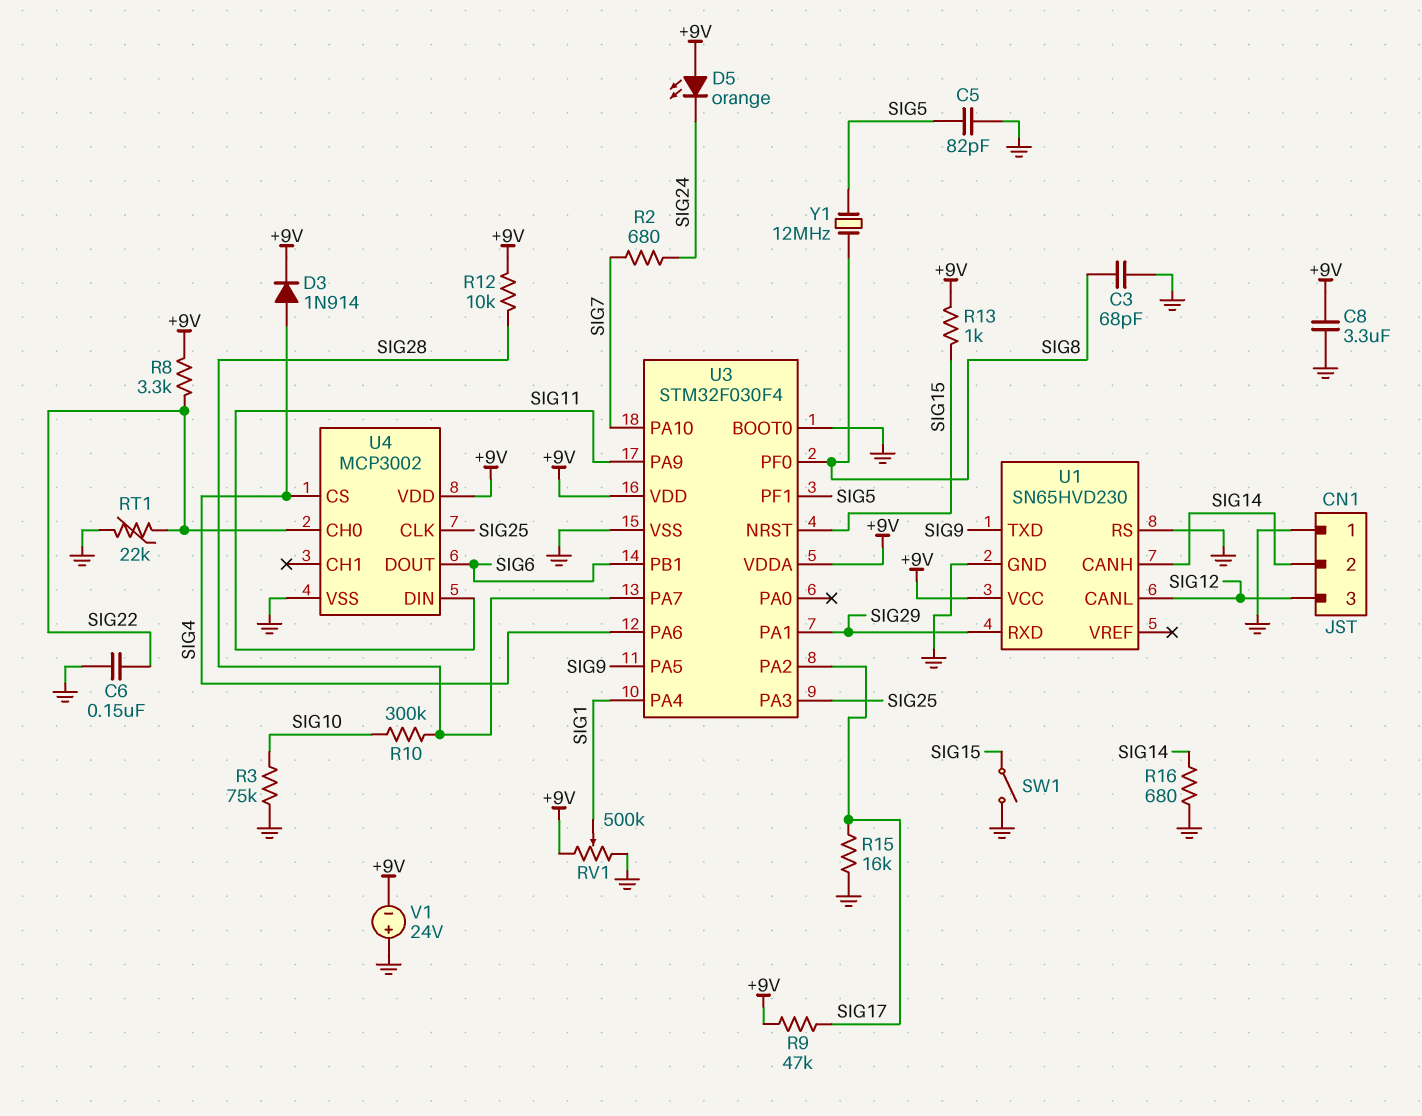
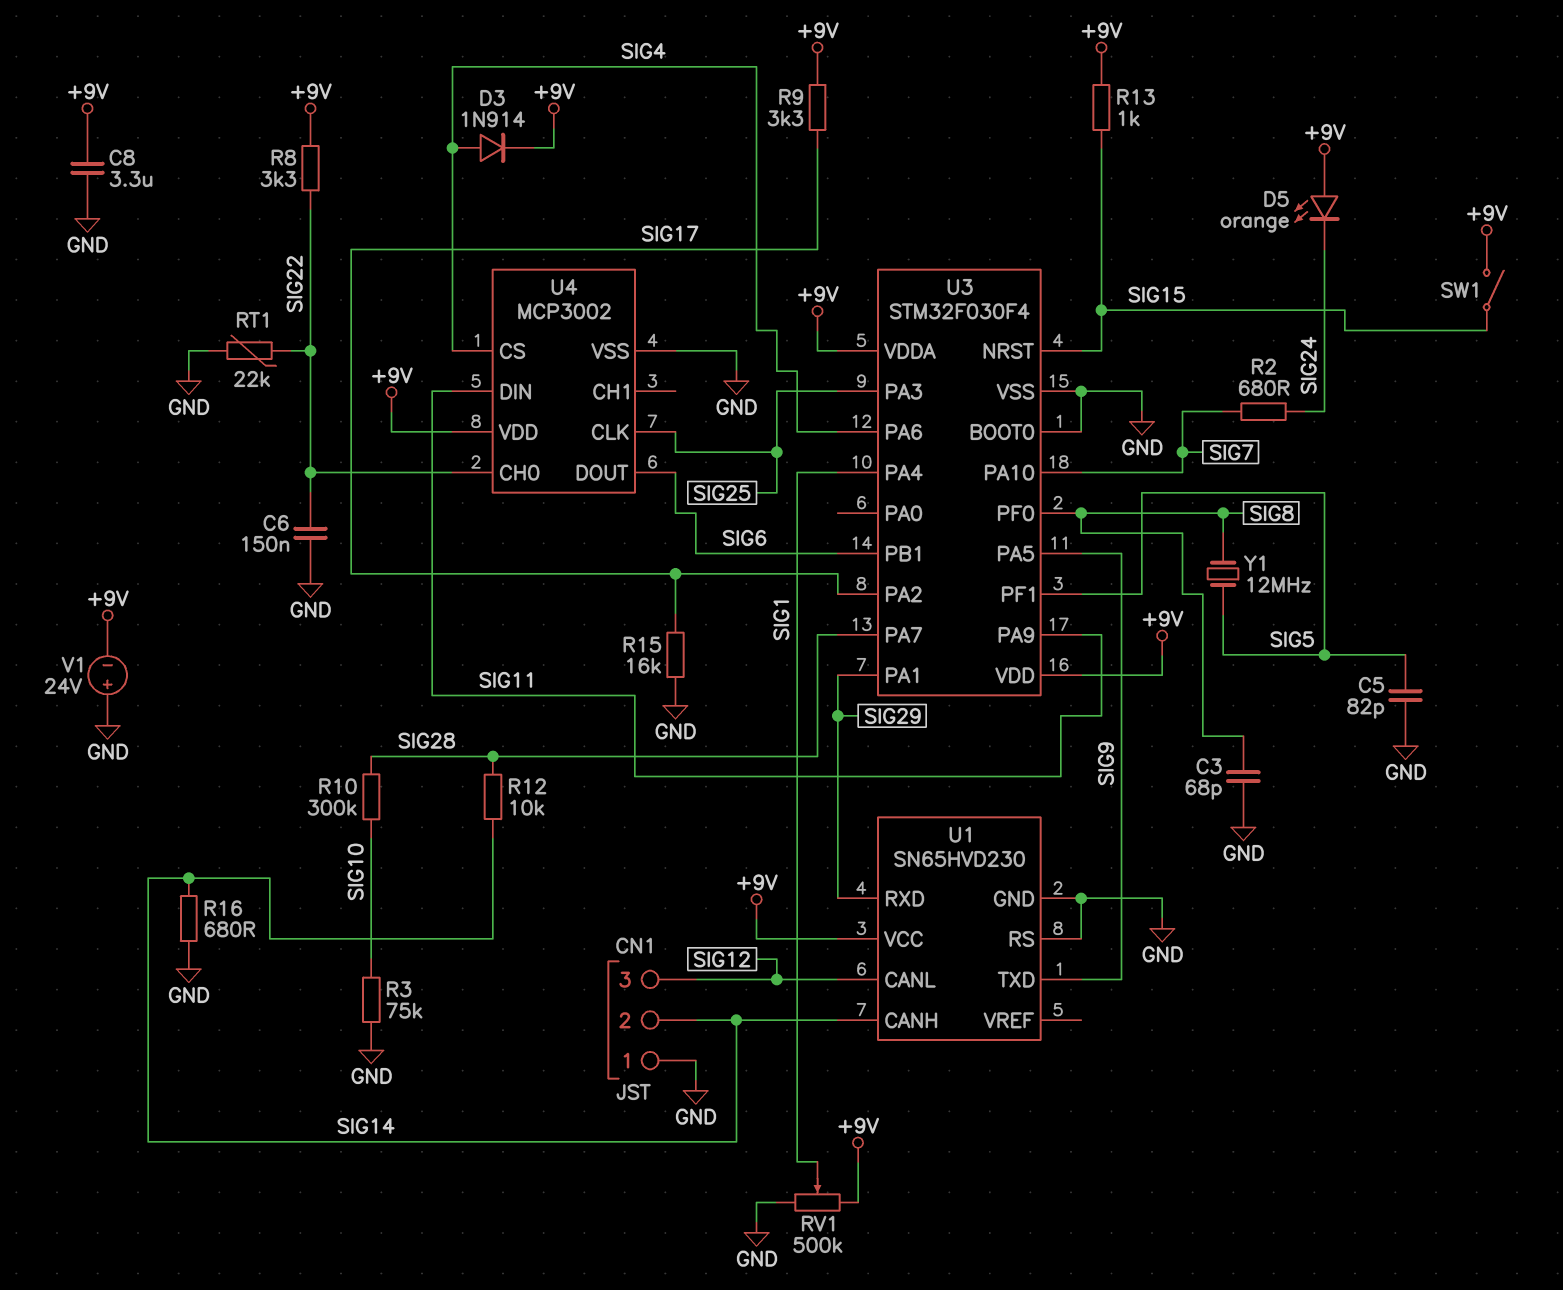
R9: 47k (+9V, SIG17) -> 3.3k (+9V, SIG17)
R12: 10k (+9V, SIG28) -> 10k (SIG14, SIG28)
SW1: switch (GND, SIG15) -> switch (+9V, SIG15)

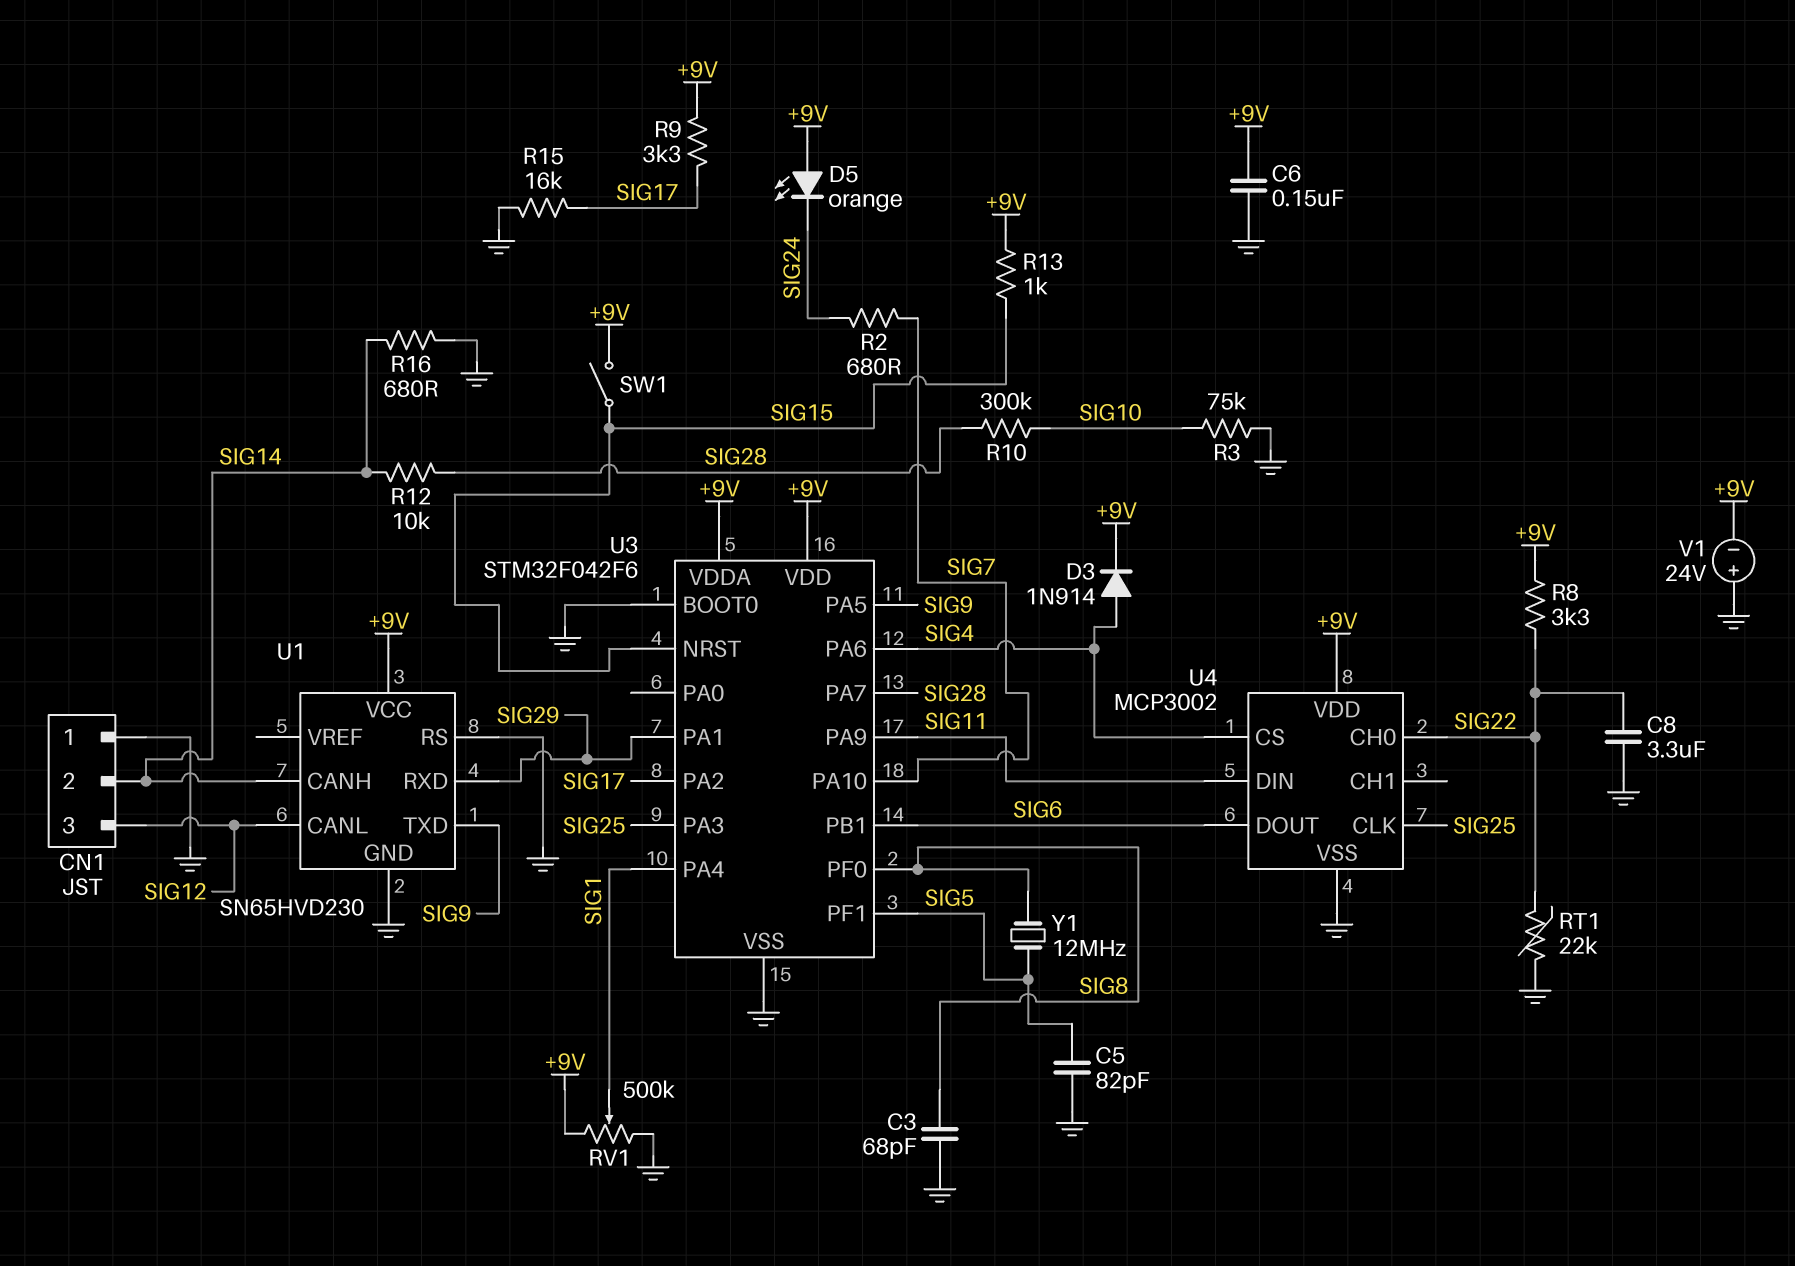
C6: 150nF (GND, SIG22) -> 150nF (+9V, GND)
C8: 3.3uF (+9V, GND) -> 3.3uF (GND, SIG22)
U3: STM32F030F4 -> STM32F042F6

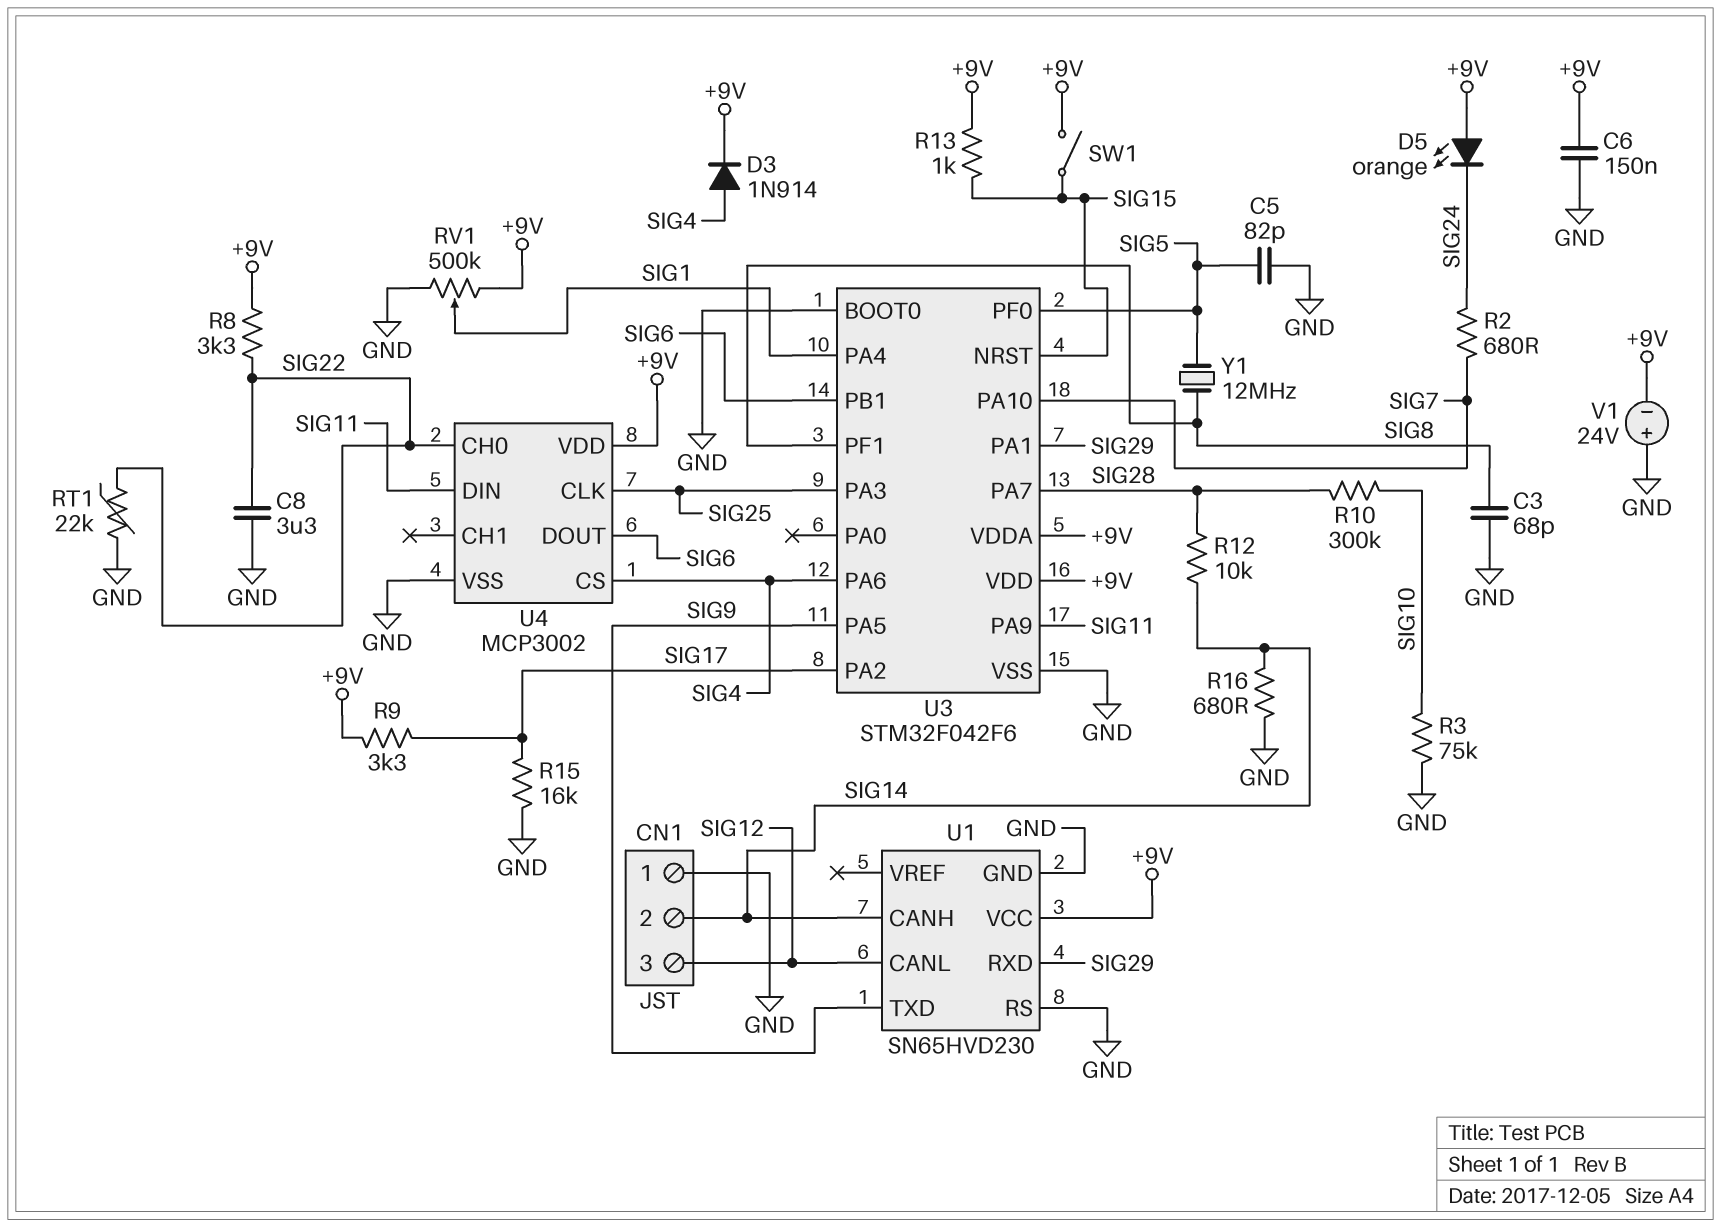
U3 pin PF0: SIG8 -> SIG5
U3 pin PF1: SIG5 -> SIG8

